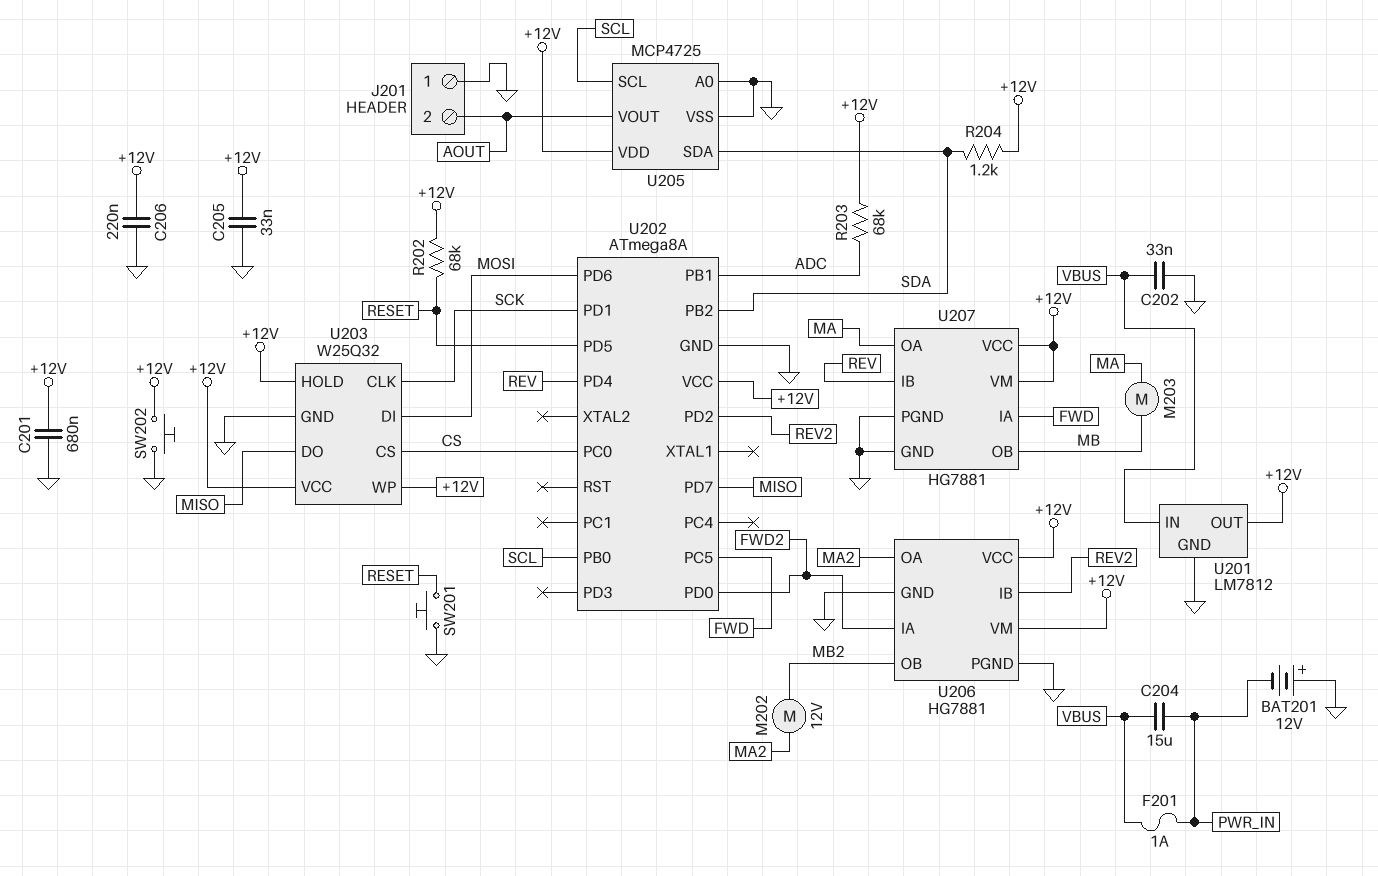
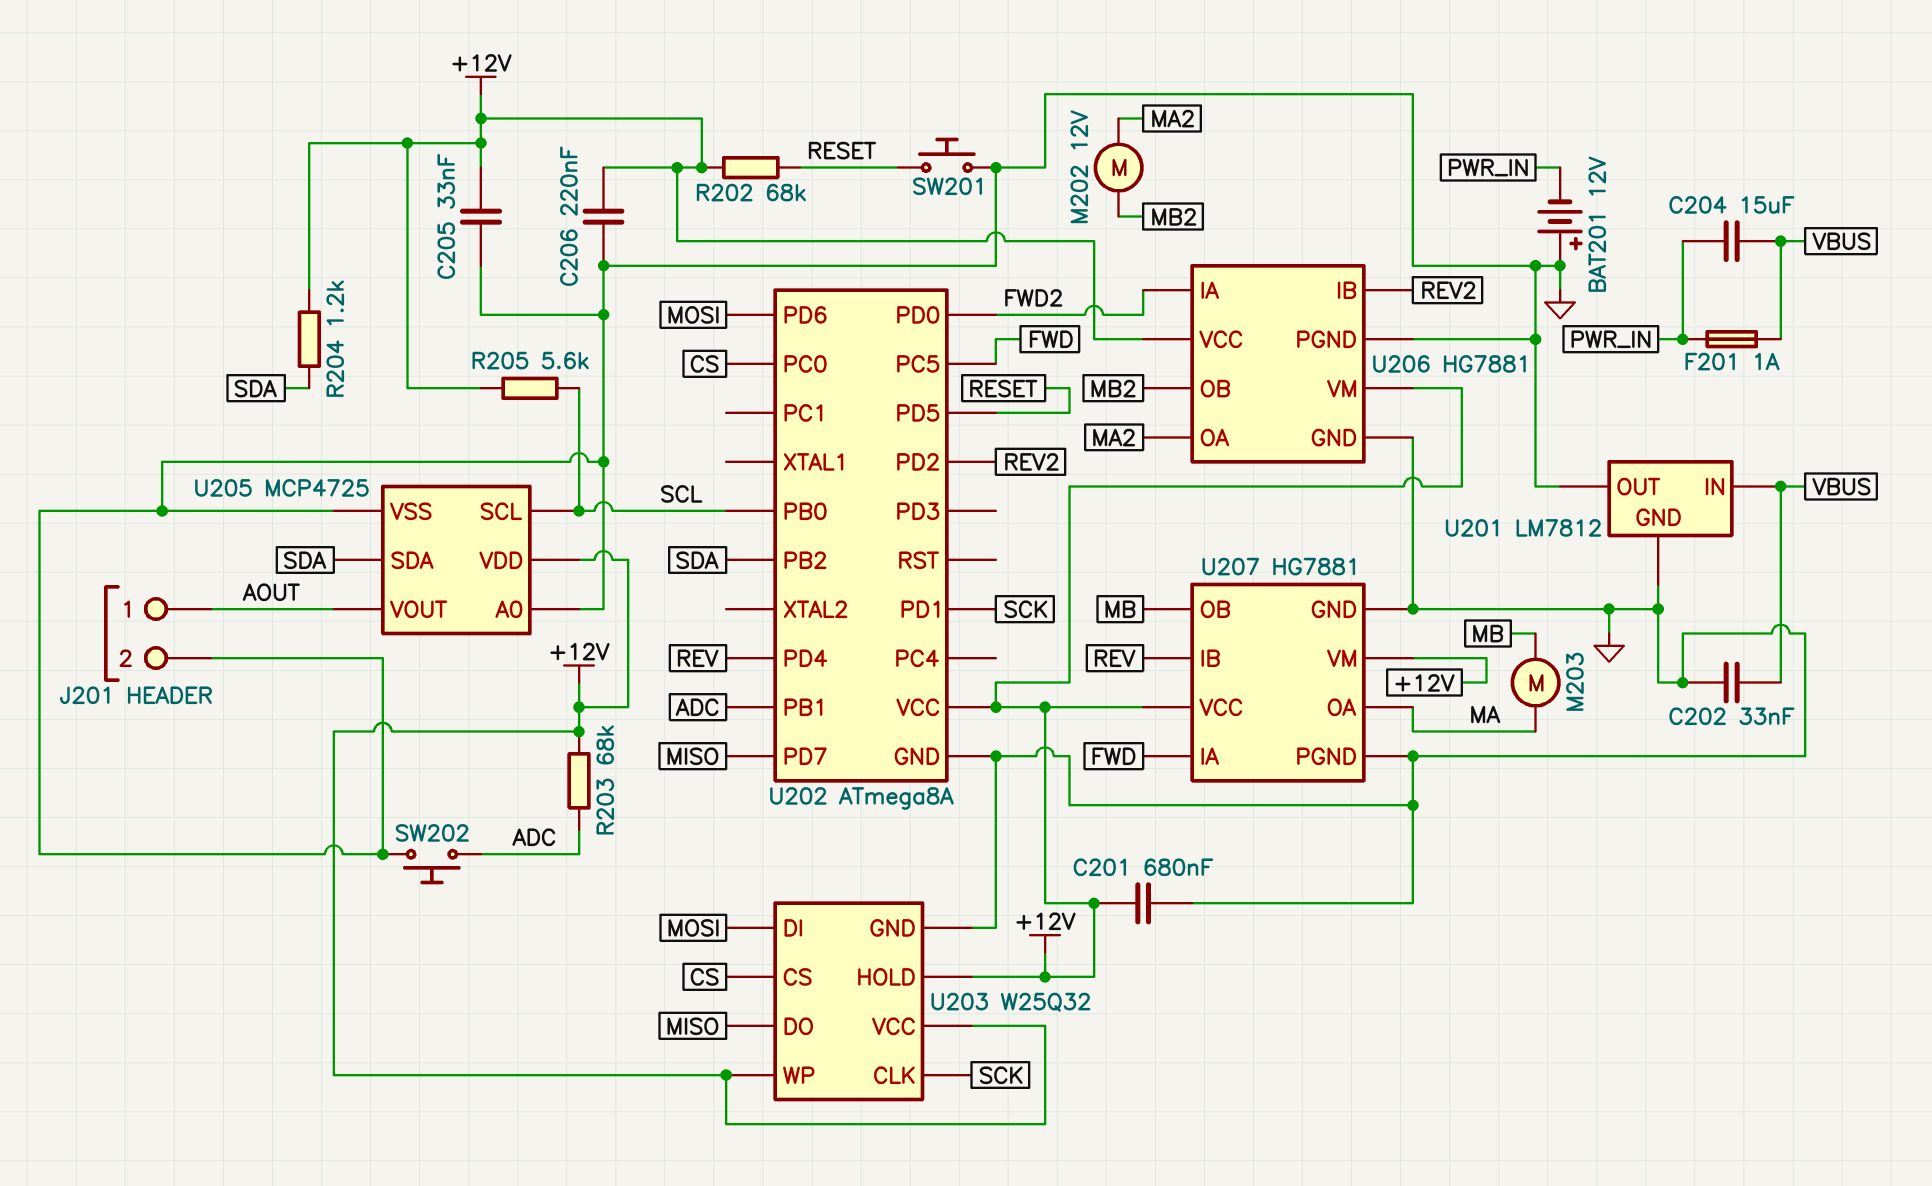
J201 pin 1: GND -> AOUT
J201 pin 2: AOUT -> GND
R205: none -> 5.6k (+12V, SCL)
SW202: button (+12V, GND) -> button (ADC, GND)
U201 pin OUT: +12V -> GND

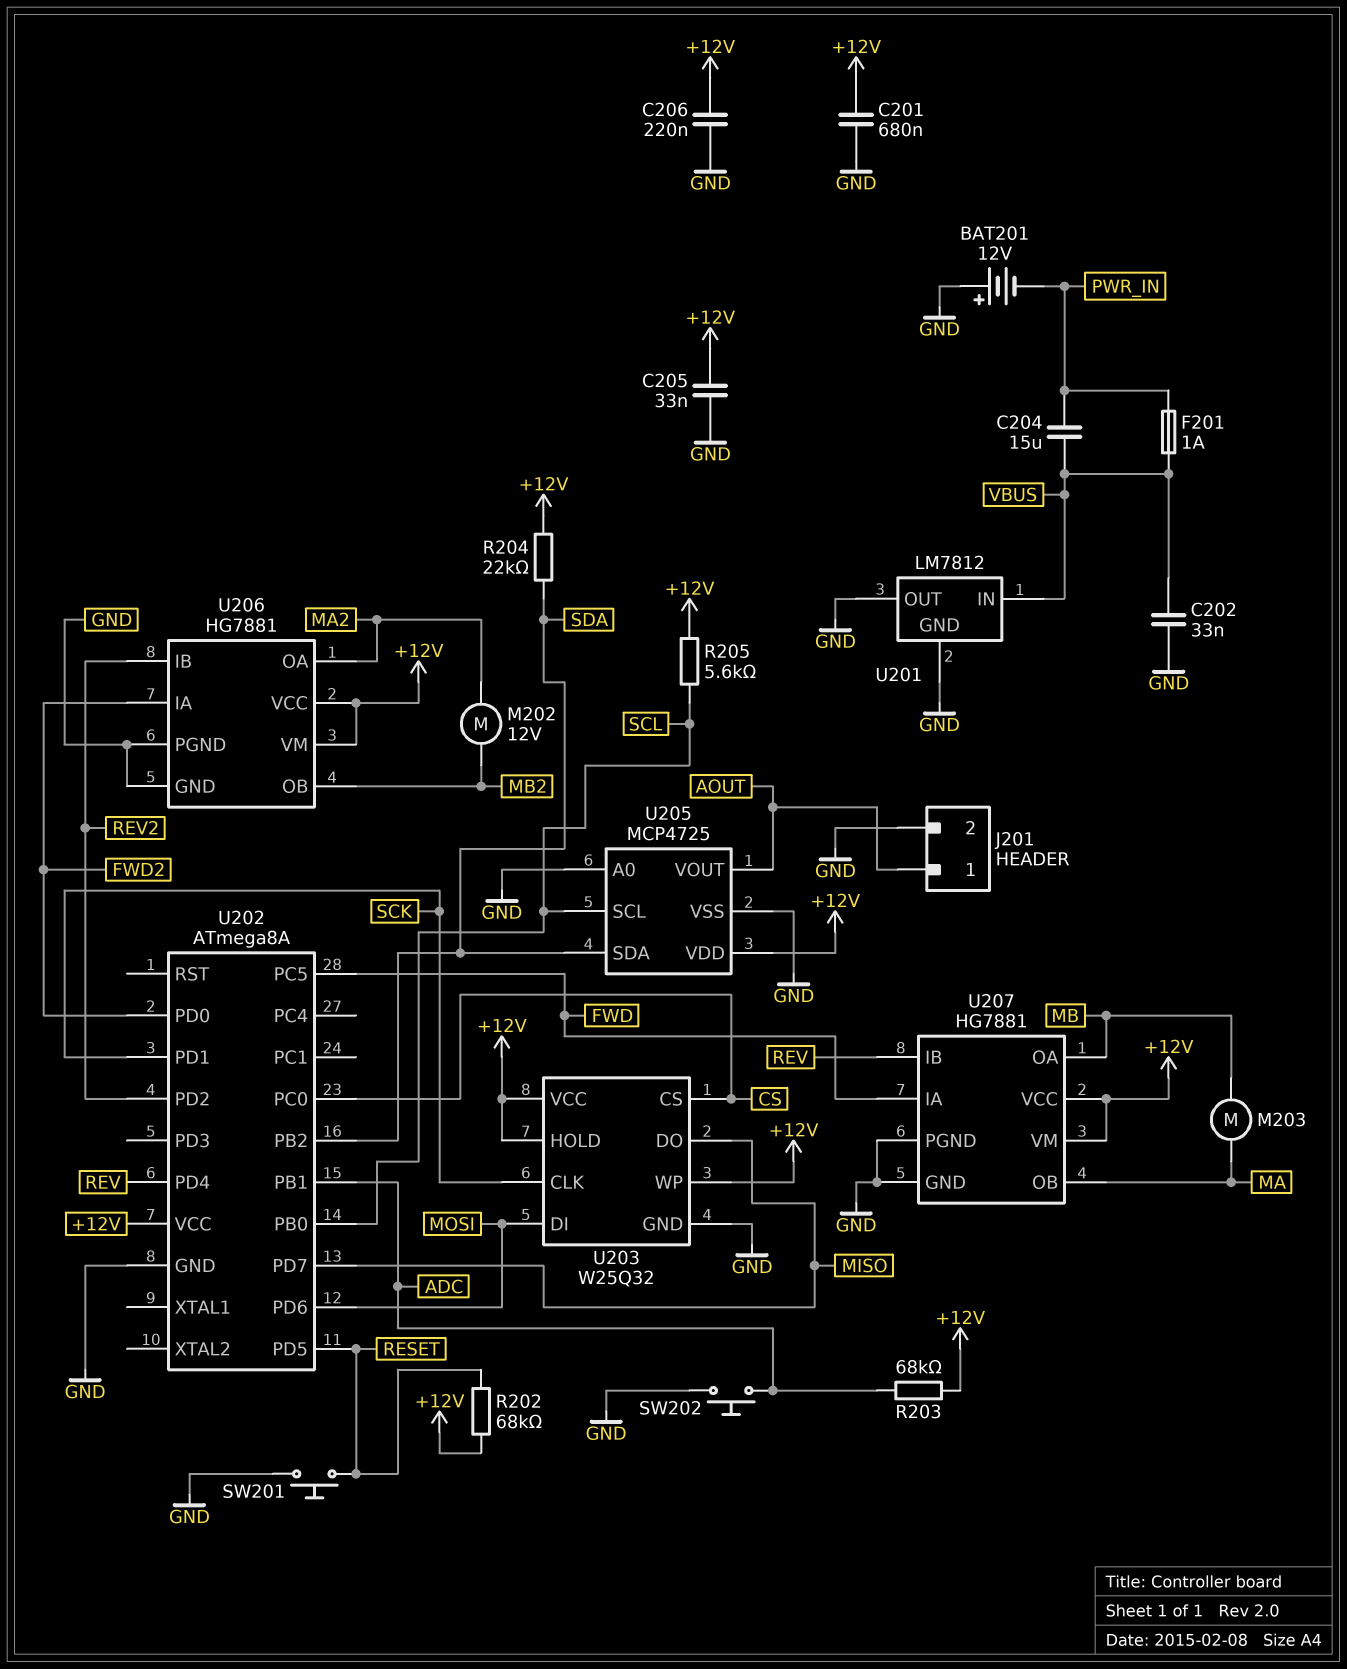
R204: 1.2k (+12V, SDA) -> 22k (+12V, SDA)
U207 pin OA: MA -> MB
U207 pin OB: MB -> MA

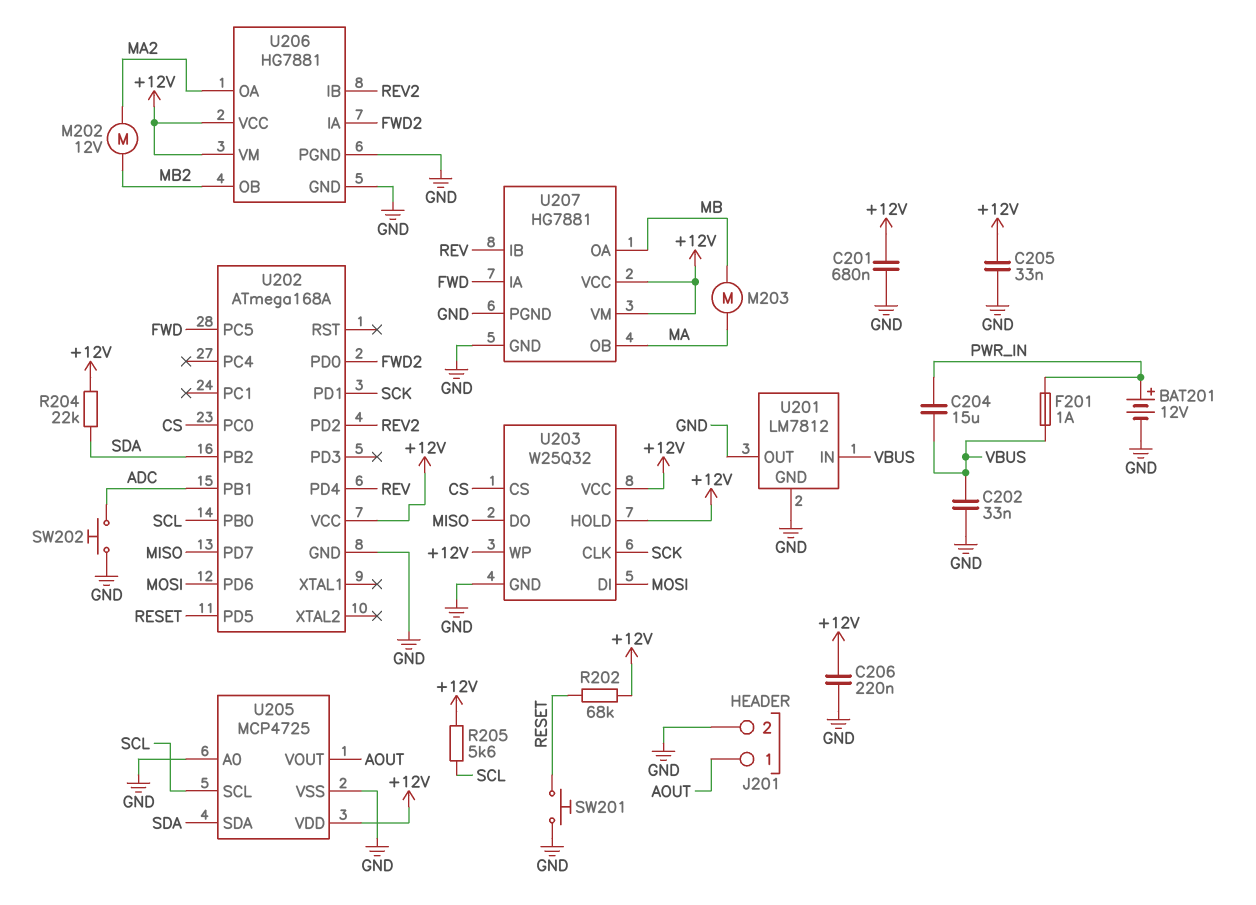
BAT201: 12V (plus GND, minus PWR_IN) -> 12V (plus PWR_IN, minus GND)
R203: 68k (+12V, ADC) -> none
U202: ATmega8A -> ATmega168A

